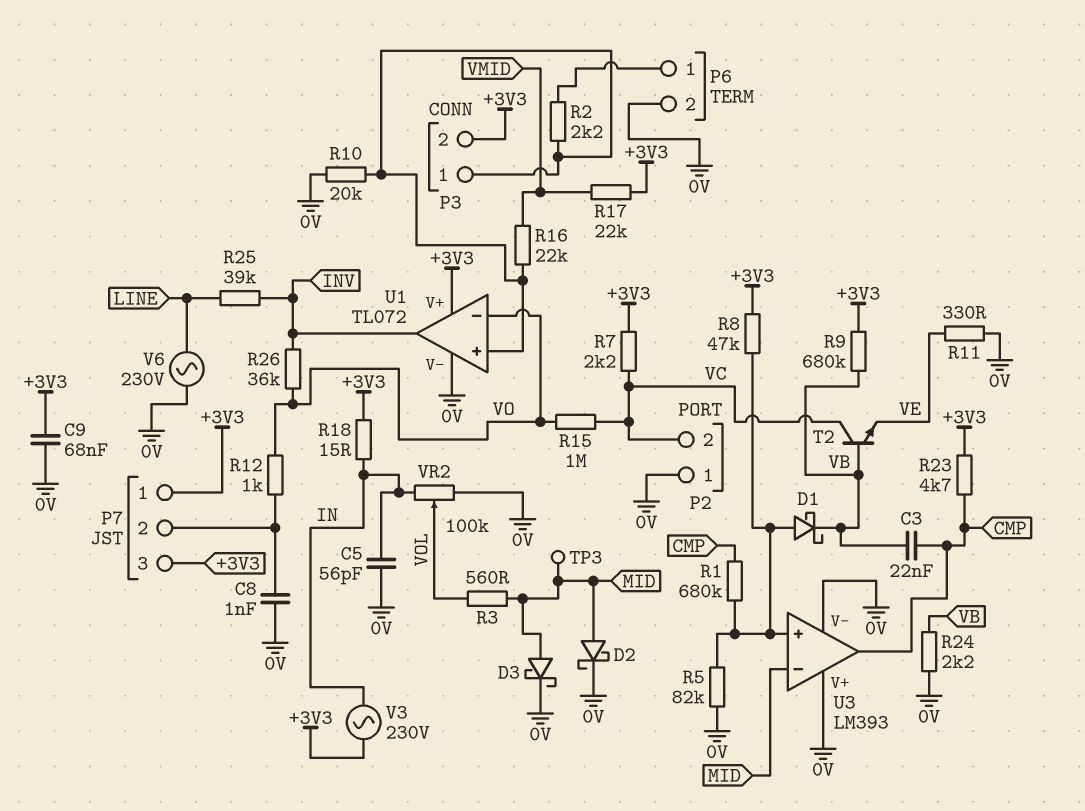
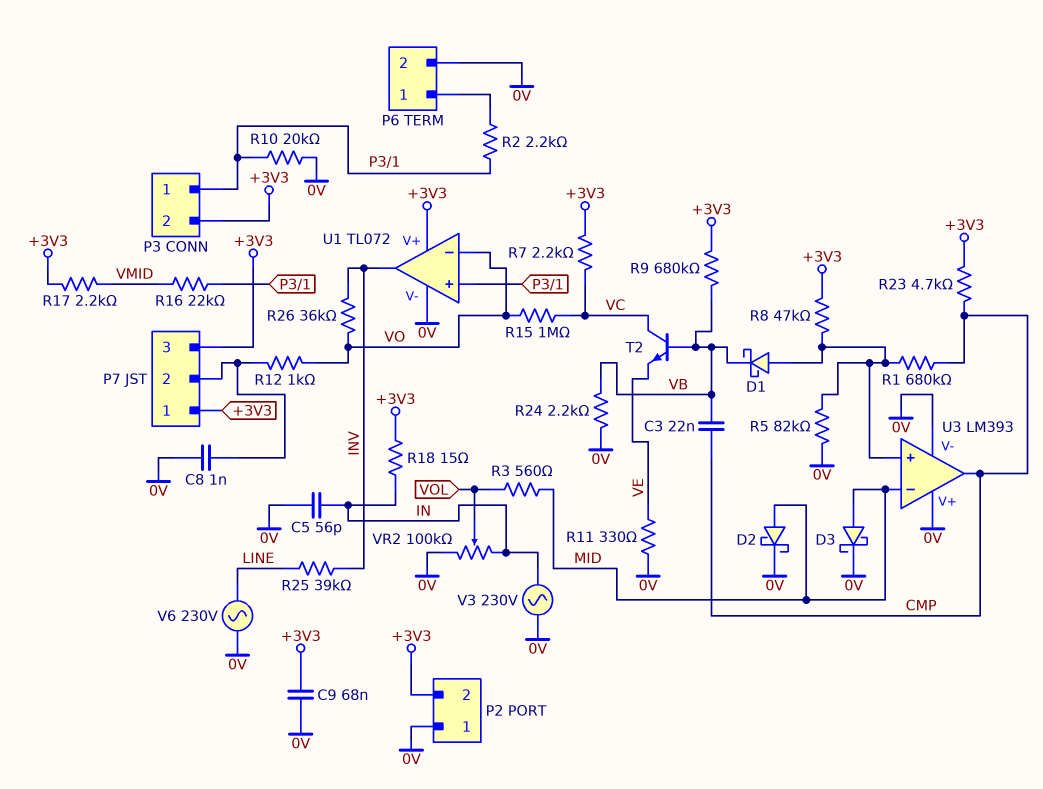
P2 pin 2: VC -> +3V3
R17: 22k (+3V3, VMID) -> 2.2k (+3V3, VMID)
TP3: test point (MID) -> none
V3: AC 230V (+3V3, IN) -> AC 230V (0V, IN)

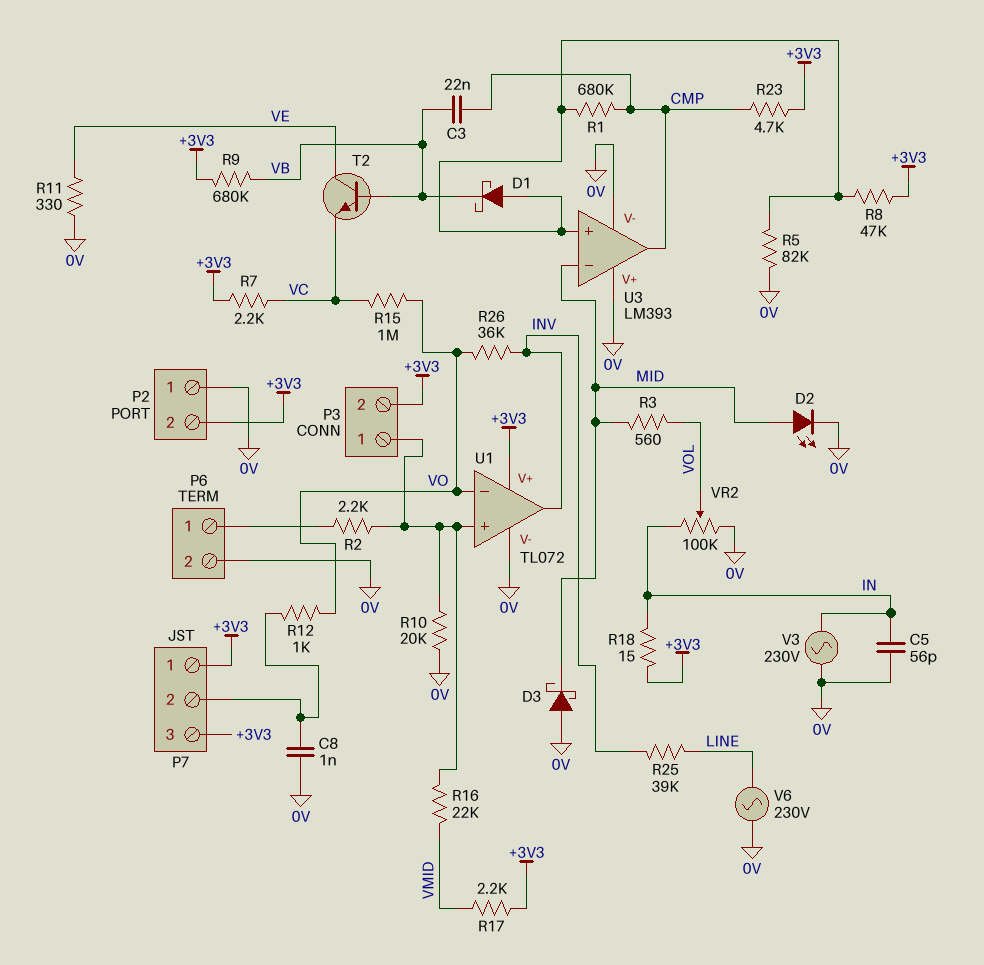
C9: 68nF (+3V3, 0V) -> none
D2: schottky (A MID, K 0V) -> LED (A MID, K 0V)
D3: schottky (A MID, K 0V) -> schottky (A 0V, K MID)
R24: 2.2k (0V, VB) -> none
T2: NPN (B VB, C VC, E VE) -> NPN (B VB, C VE, E VC)

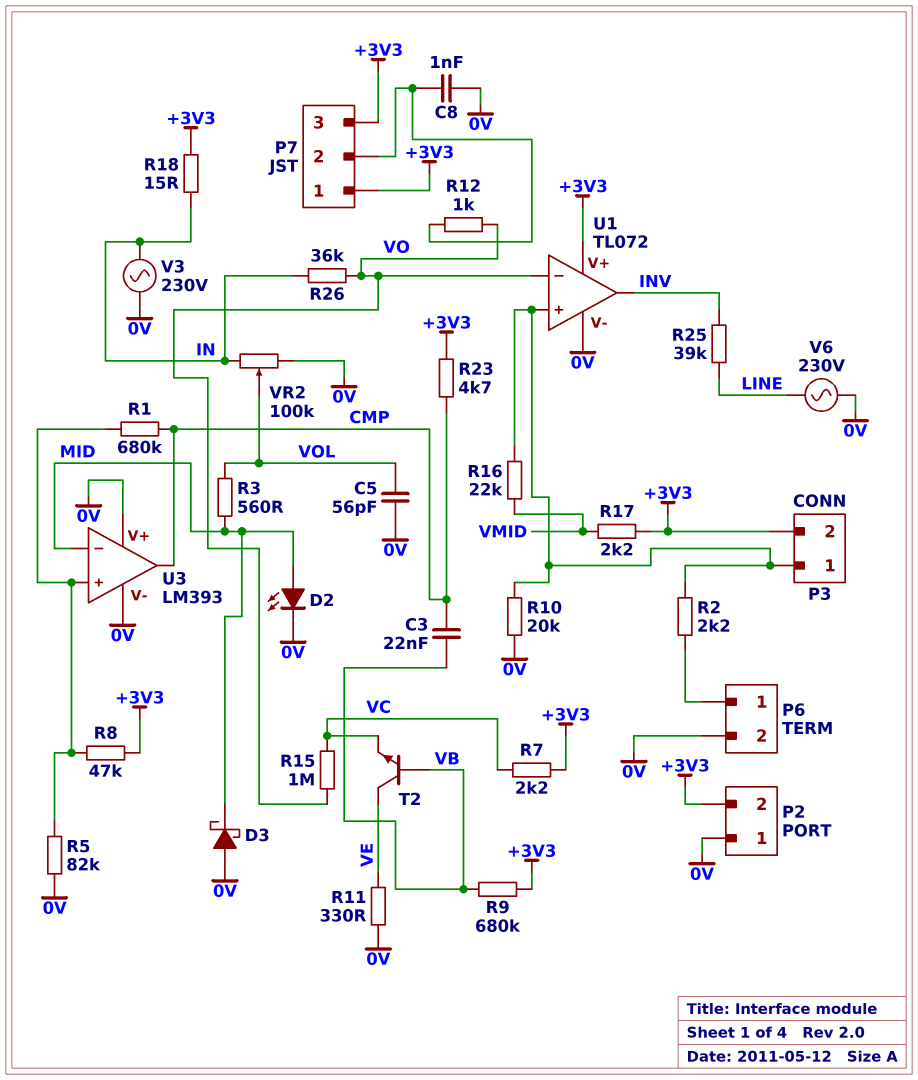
C5: 56pF (0V, IN) -> 56pF (0V, VOL)
D1: schottky (A U3/in+, K VB) -> none
R26: 36k (INV, VO) -> 36k (IN, VO)

